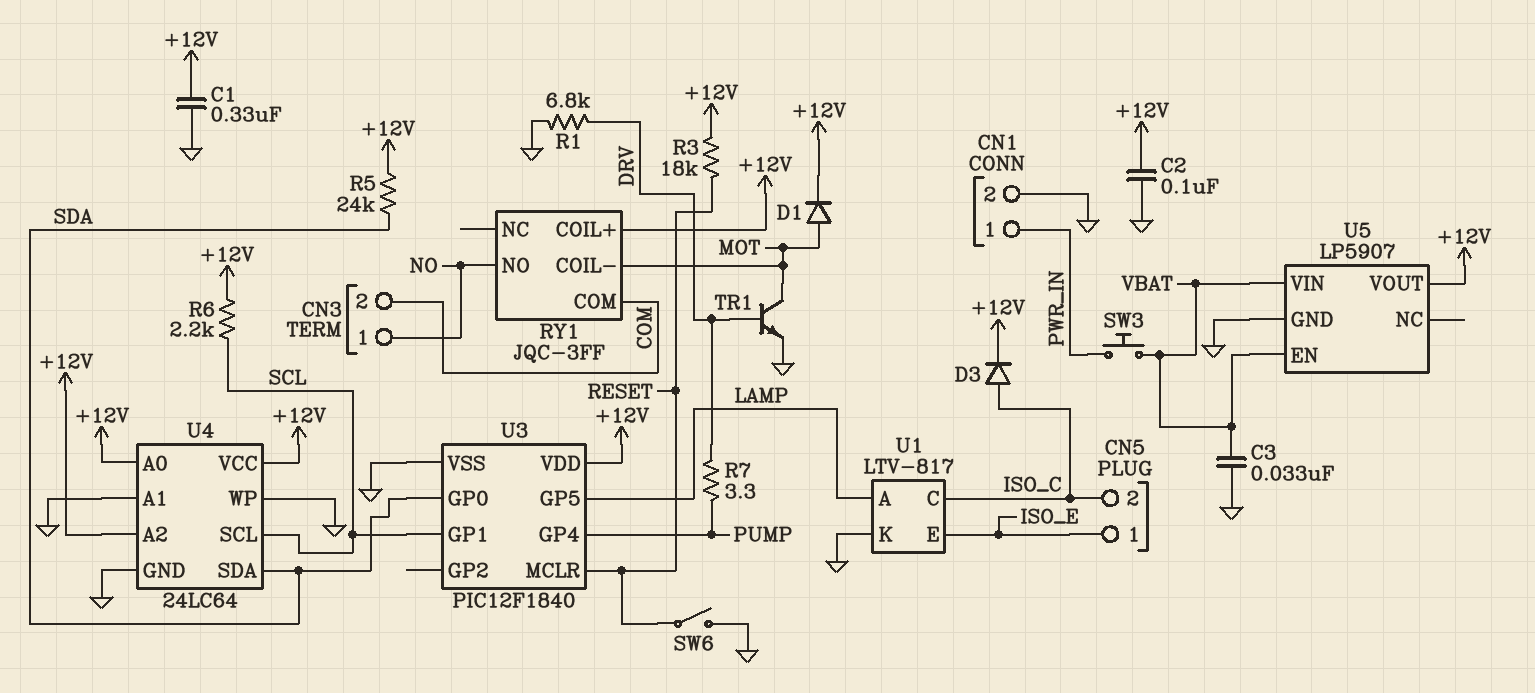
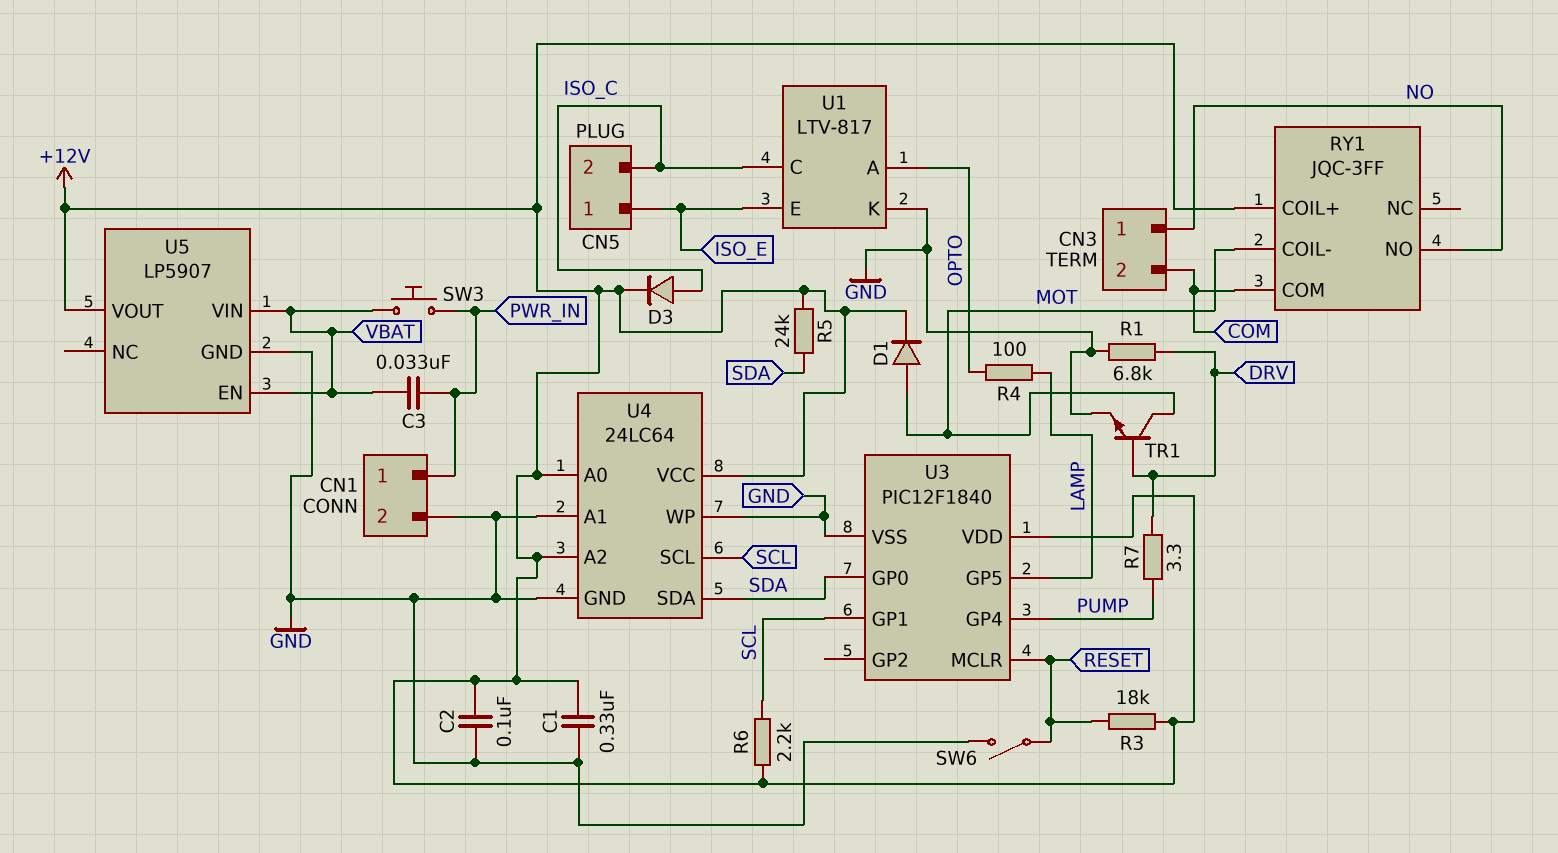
C3: 33nF (GND, VBAT) -> 33nF (PWR_IN, VBAT)
R4: none -> 100 (LAMP, OPTO)
U1 pin A: LAMP -> OPTO

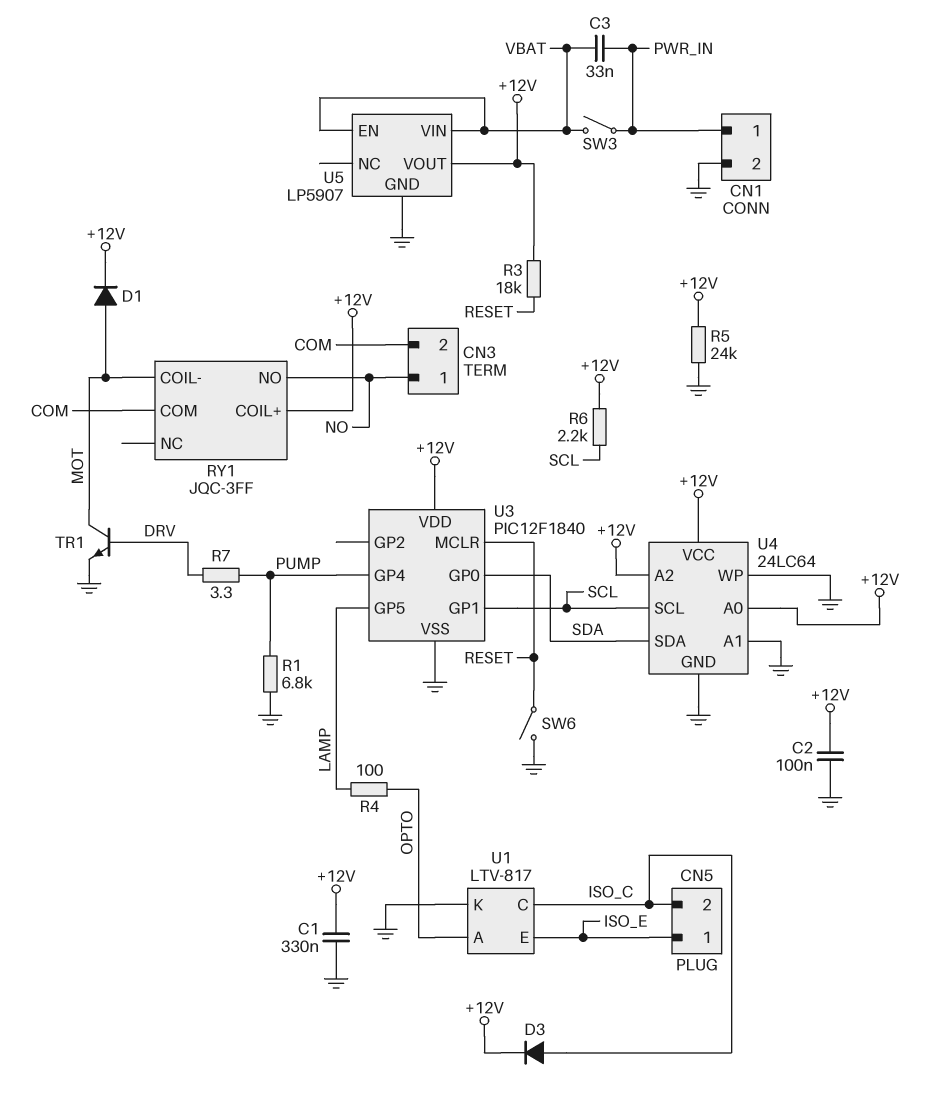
R1: 6.8k (DRV, GND) -> 6.8k (GND, PUMP)
R5: 24k (+12V, SDA) -> 24k (+12V, GND)
SW3: button (PWR_IN, VBAT) -> switch (PWR_IN, VBAT)

